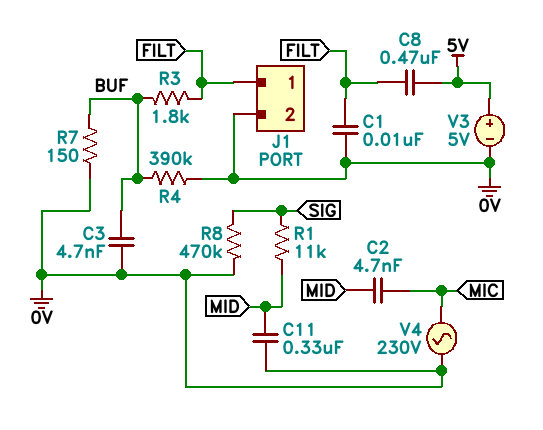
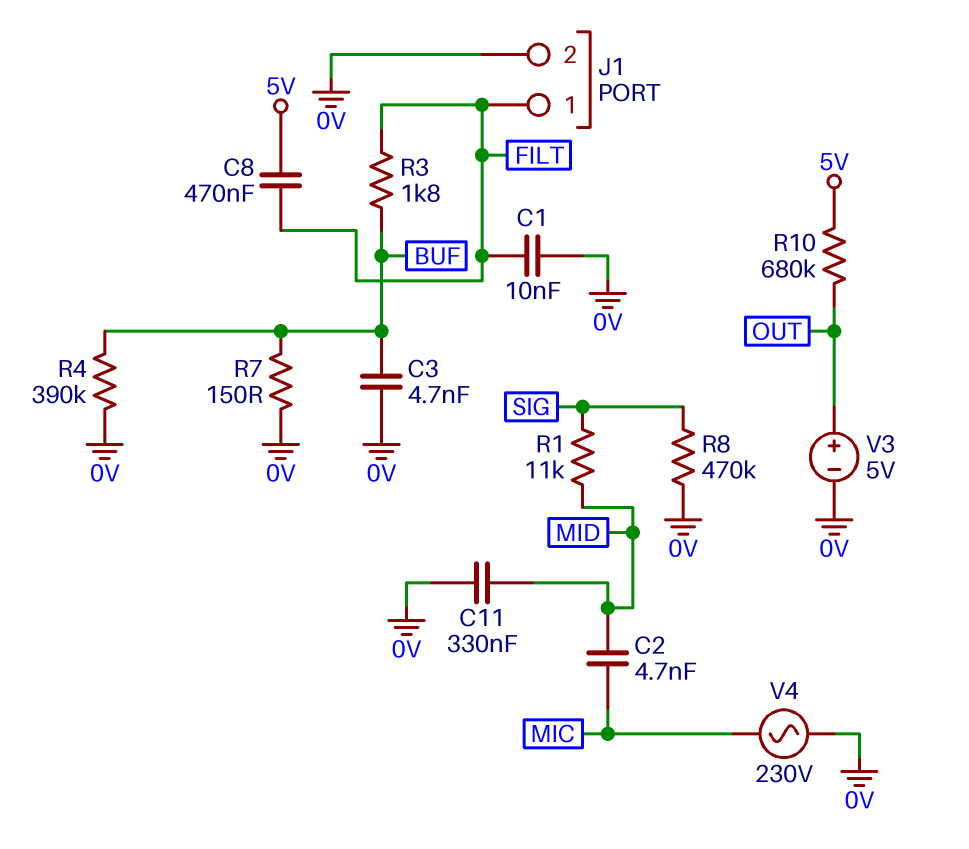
R10: none -> 680k (5V, OUT)
V3: 5V (plus 5V, minus 0V) -> 5V (plus OUT, minus 0V)

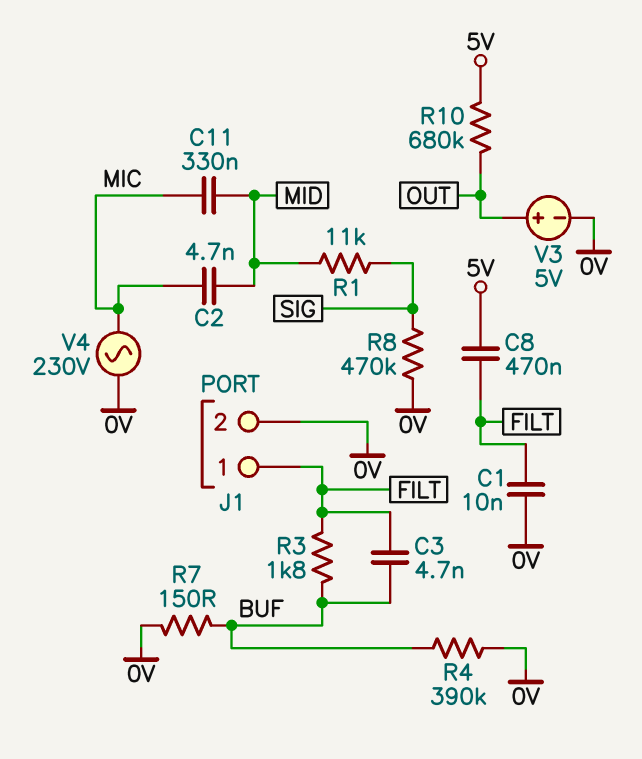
C3: 4.7nF (0V, BUF) -> 4.7nF (BUF, FILT)
C11: 330nF (0V, MID) -> 330nF (MIC, MID)

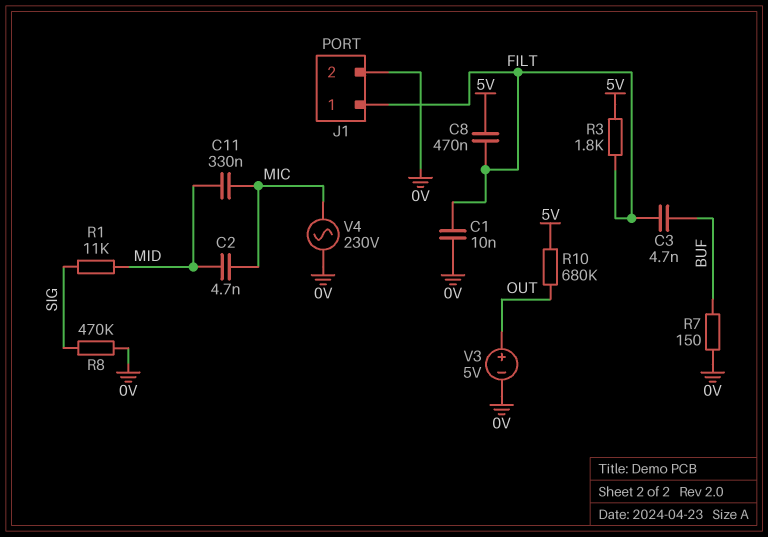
R3: 1.8k (BUF, FILT) -> 1.8k (5V, FILT)
R4: 390k (0V, BUF) -> none

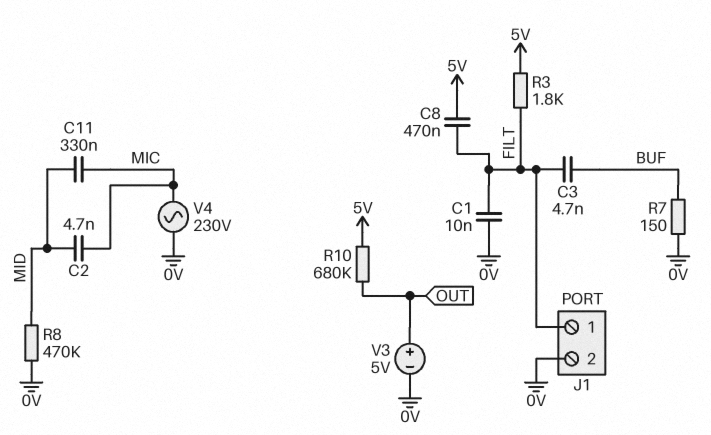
R1: 11k (MID, SIG) -> none
R8: 470k (0V, SIG) -> 470k (0V, MID)

